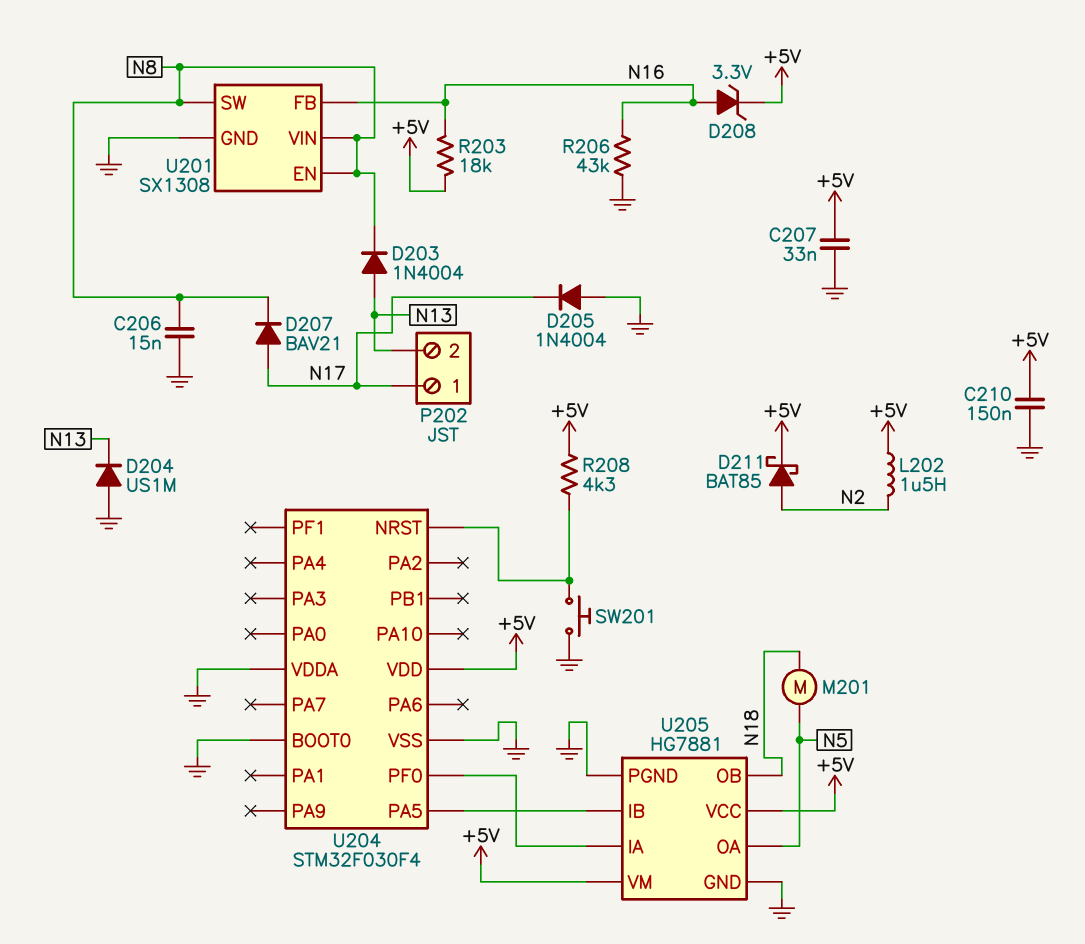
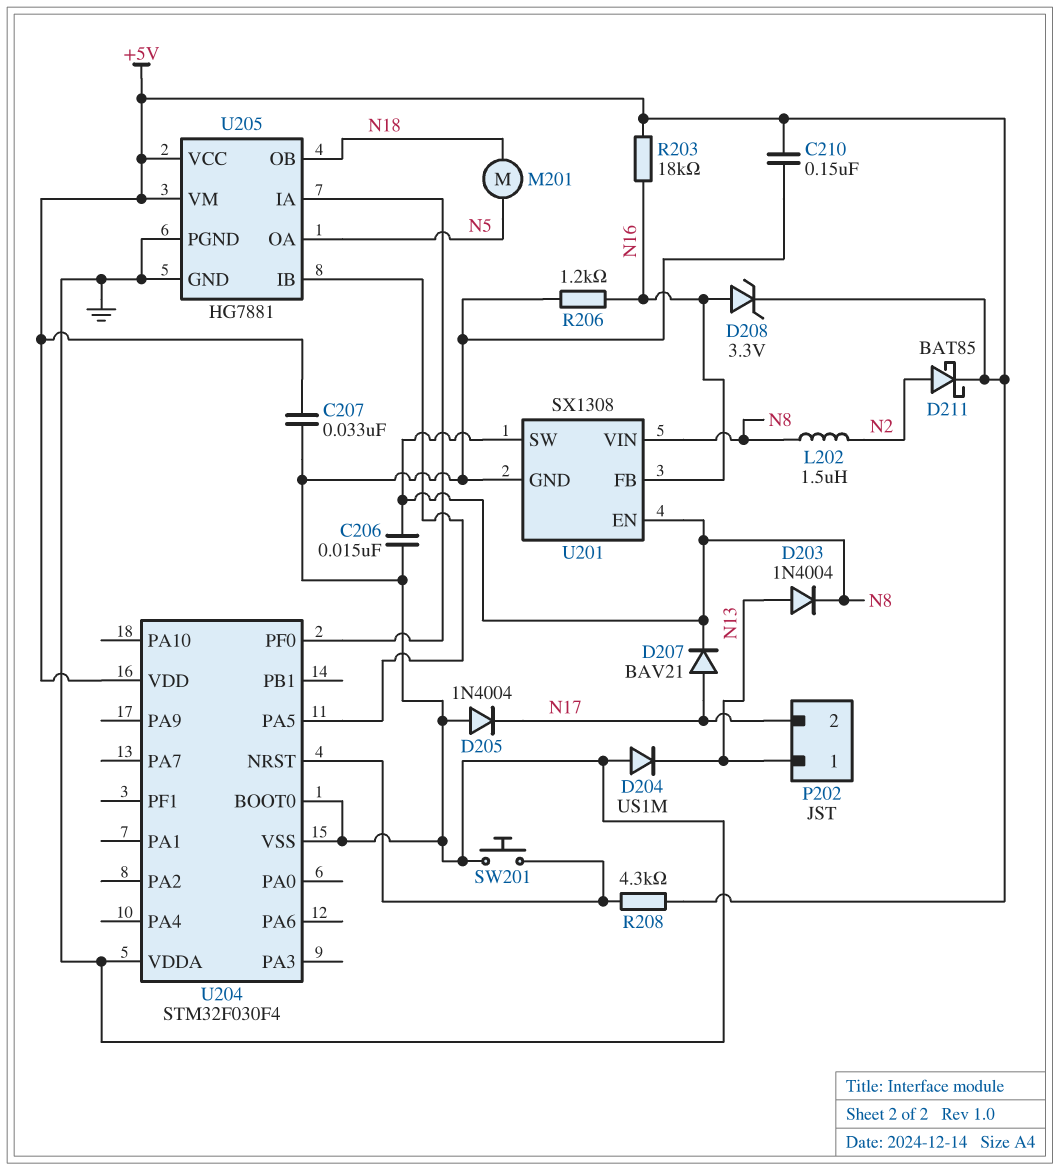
L202: 1.5uH (+5V, N2) -> 1.5uH (N2, N8)
P202 pin 1: N17 -> N13
P202 pin 2: N13 -> N17
R206: 43k (GND, N16) -> 1.2k (GND, N16)

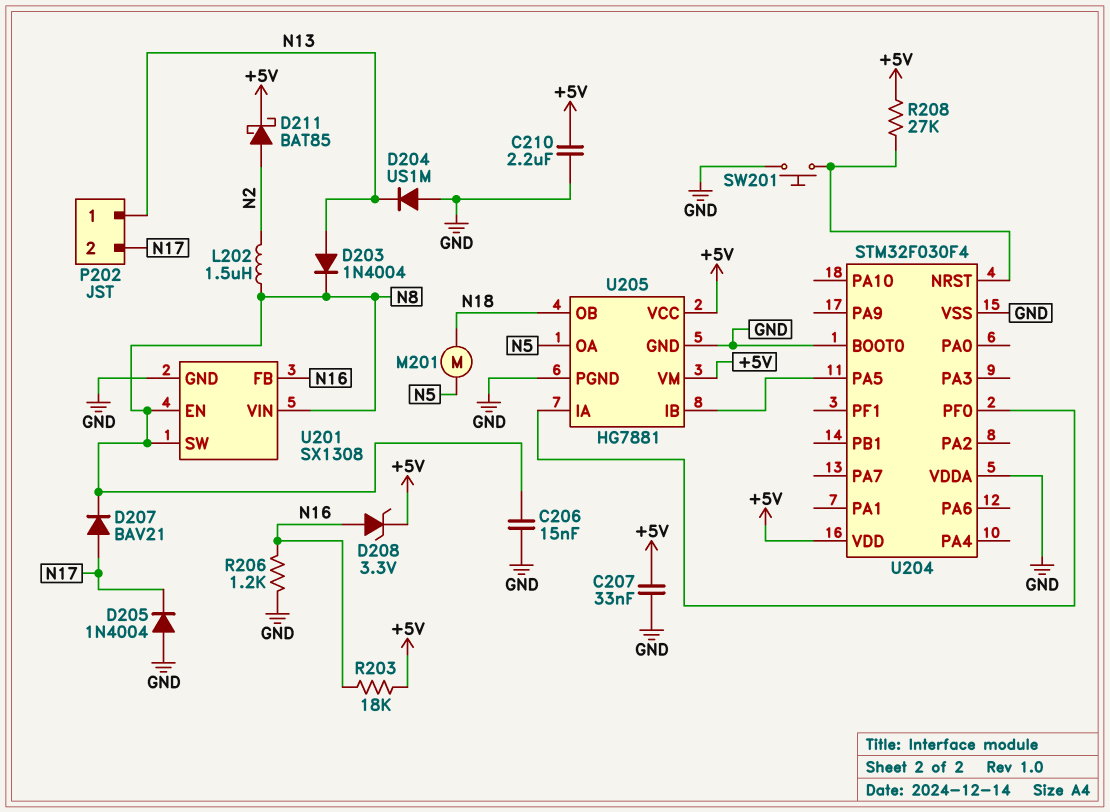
C210: 150nF (+5V, GND) -> 2.2uF (+5V, GND)
R208: 4.3k (+5V, U204/NRST) -> 27k (+5V, U204/NRST)

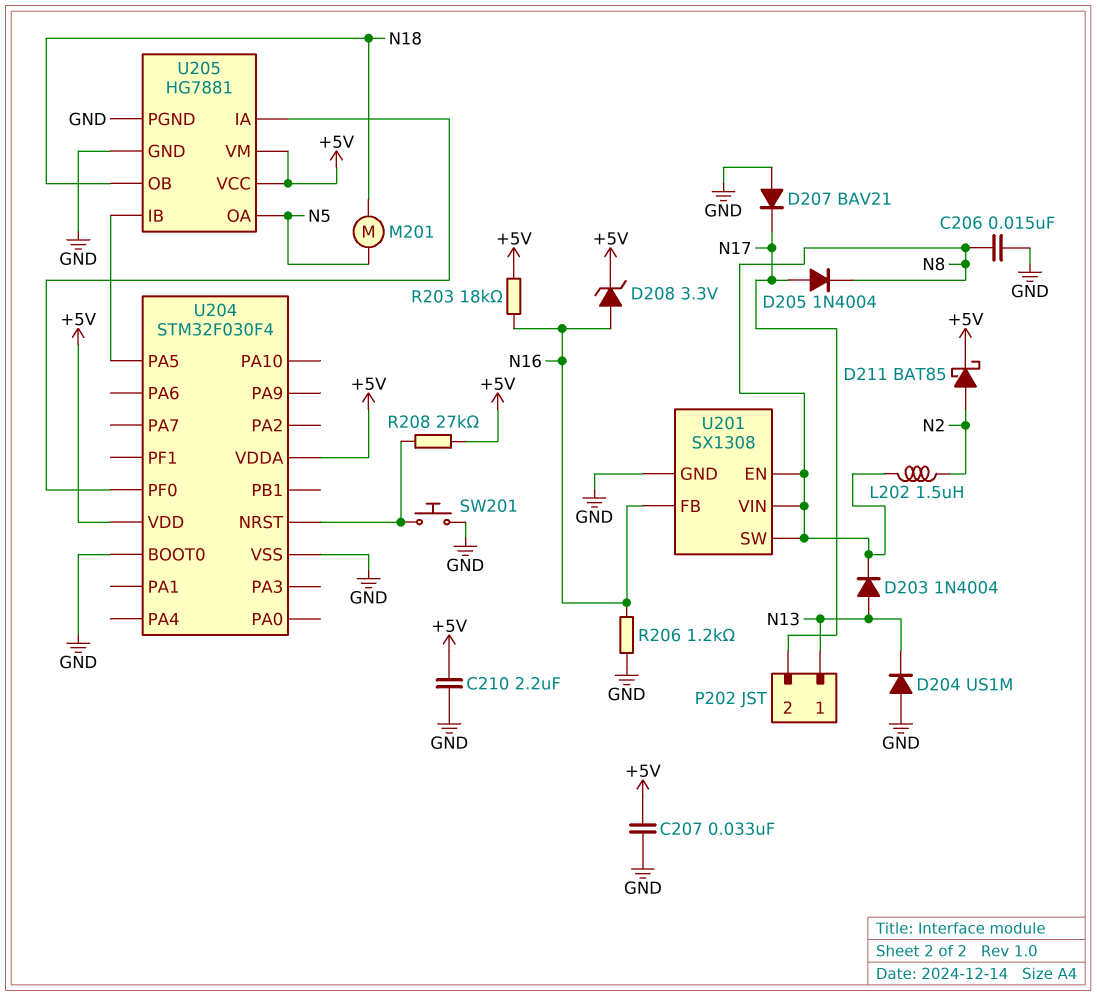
D205: diode 1N4004 (A GND, K N17) -> diode 1N4004 (A N17, K N8)
D207: diode BAV21 (A N17, K N8) -> diode BAV21 (A GND, K N17)
U204 pin VDDA: GND -> +5V

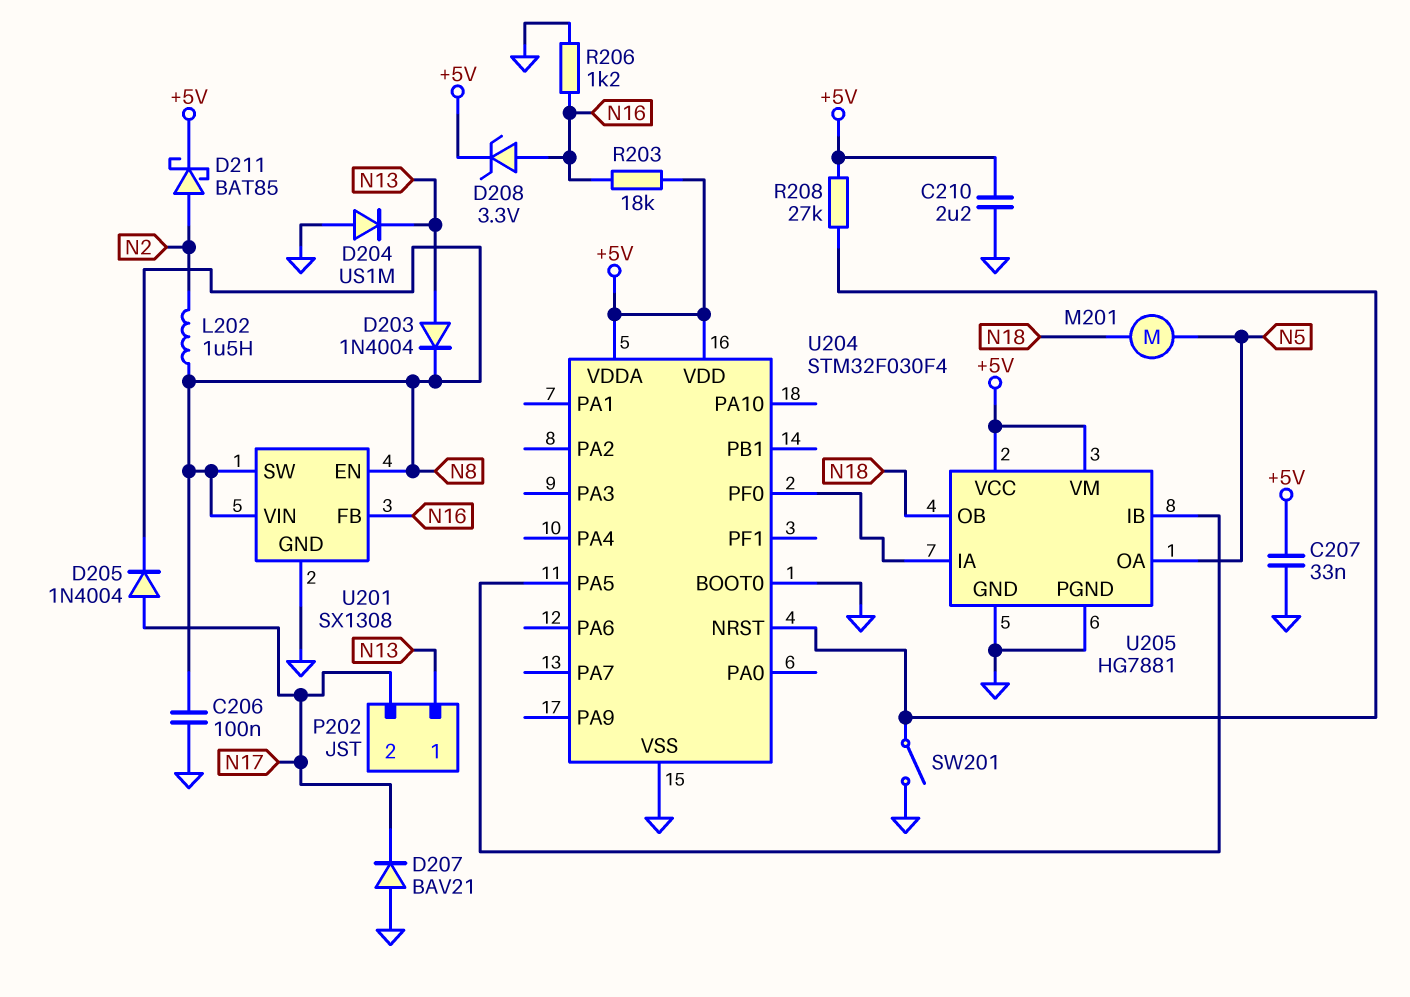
C206: 15nF (GND, N8) -> 100nF (GND, N8)
SW201: button (GND, U204/NRST) -> switch (GND, U204/NRST)

